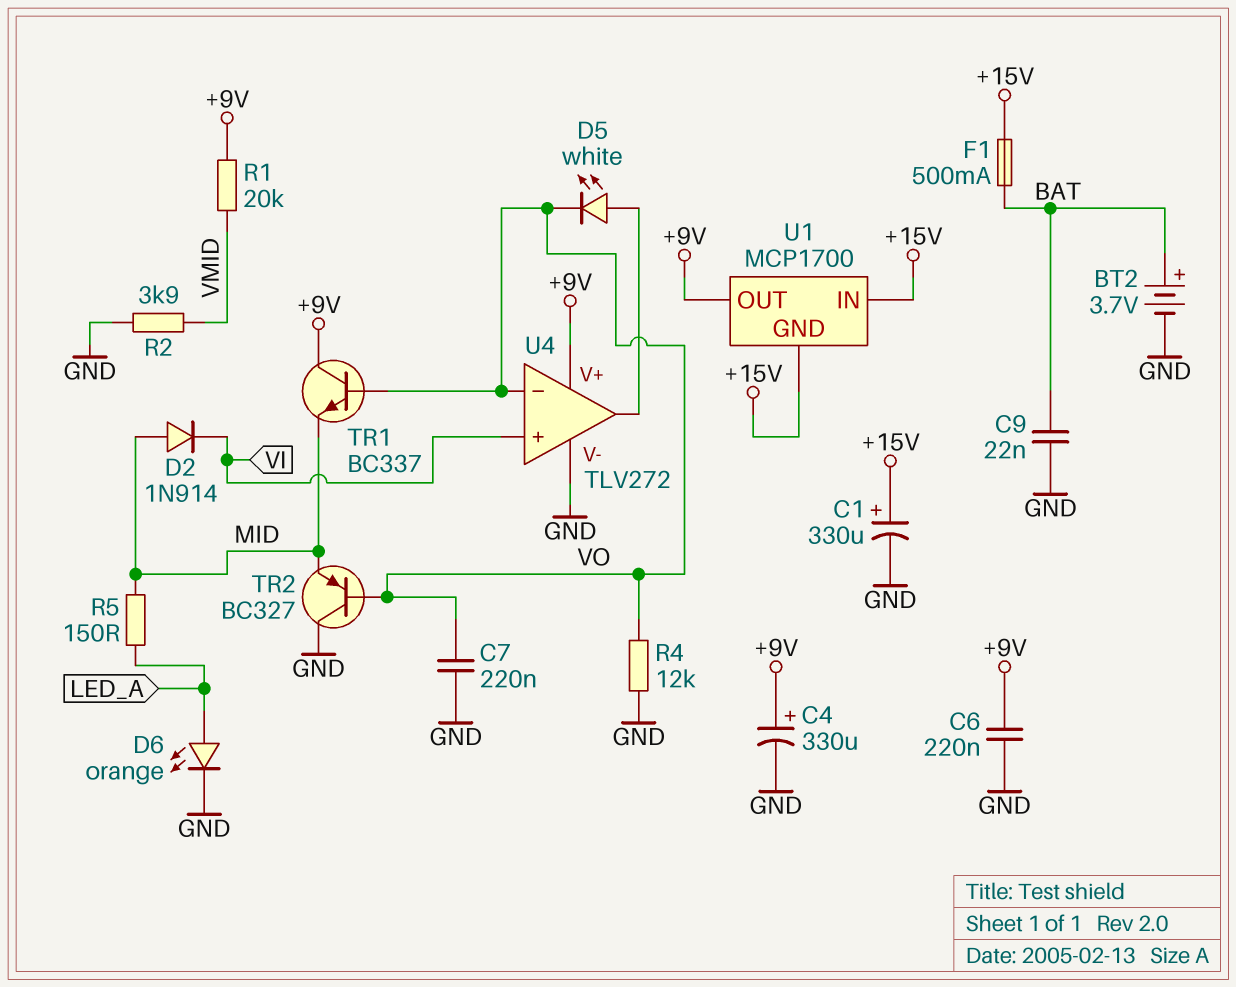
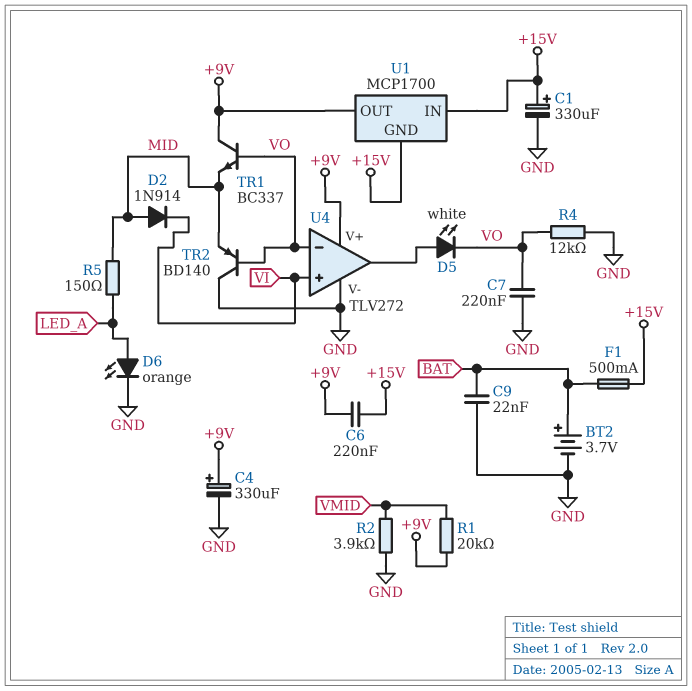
C6: 220nF (+9V, GND) -> 220nF (+9V, +15V)
TR2: PNP BC327 (B VO, C GND, E MID) -> PNP BD140 (B VO, C GND, E MID)

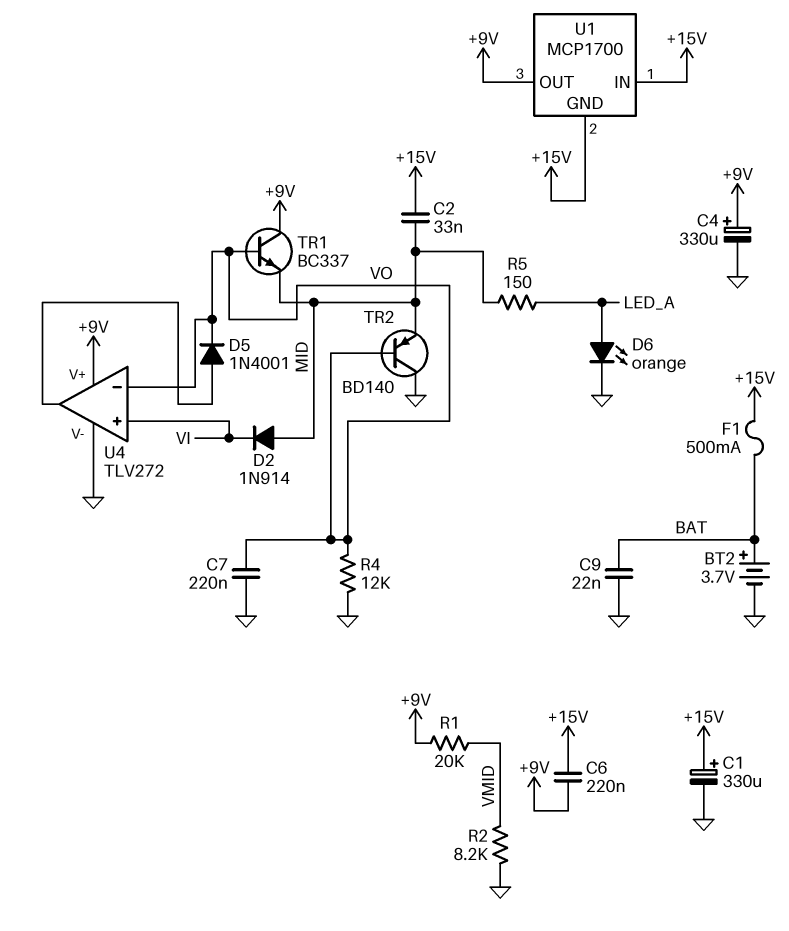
C2: none -> 33nF (+15V, MID)
D5: LED white (A U4/out, K VO) -> diode 1N4001 (A U4/out, K VO)
R2: 3.9k (GND, VMID) -> 8.2k (GND, VMID)

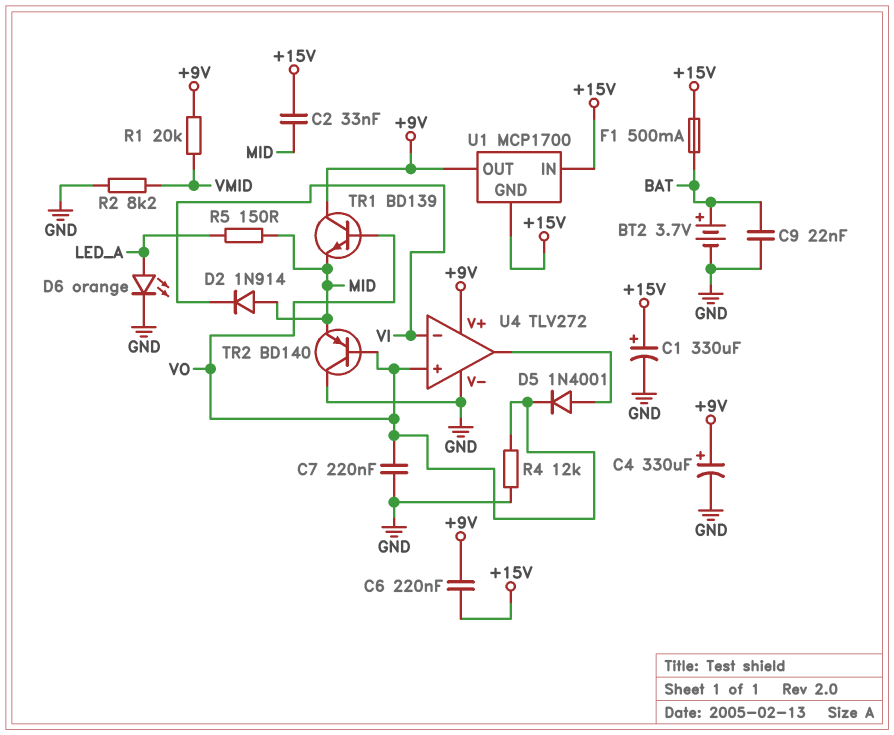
TR1: NPN BC337 (B VO, C +9V, E MID) -> NPN BD139 (B VO, C +9V, E MID)
U4 pin in+: VI -> VO
U4 pin in-: VO -> VI

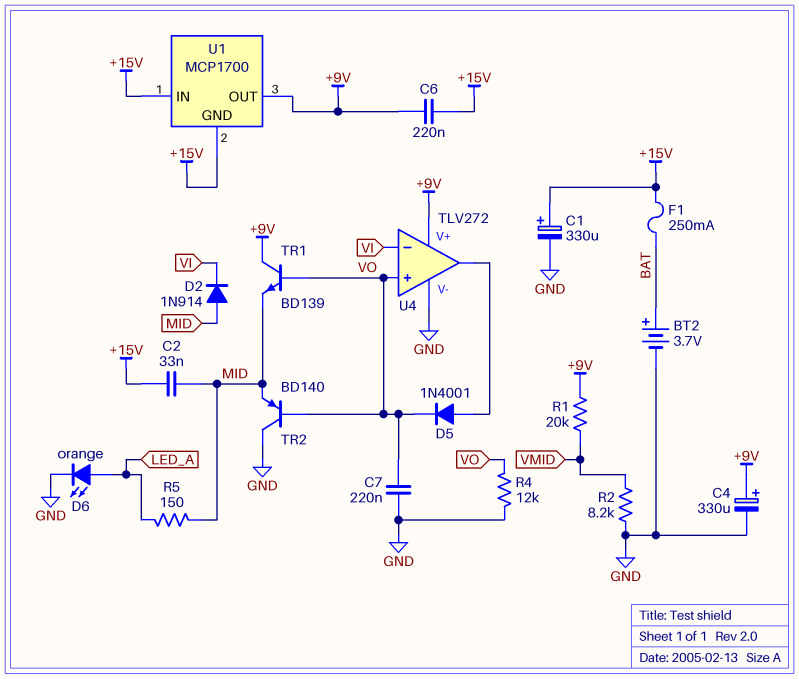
C9: 22nF (BAT, GND) -> none
F1: 500mA (+15V, BAT) -> 250mA (+15V, BAT)

